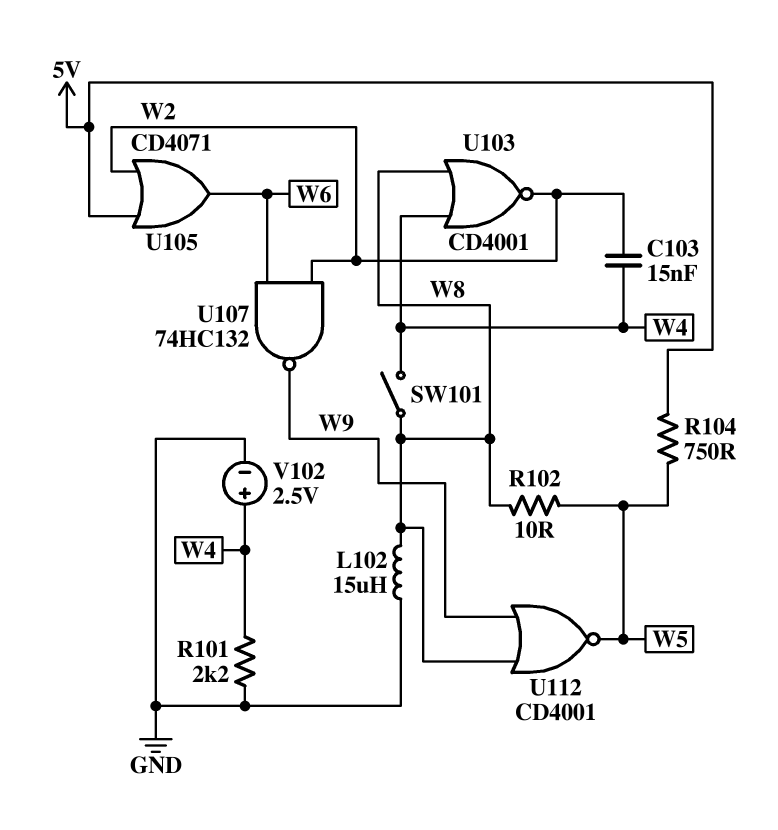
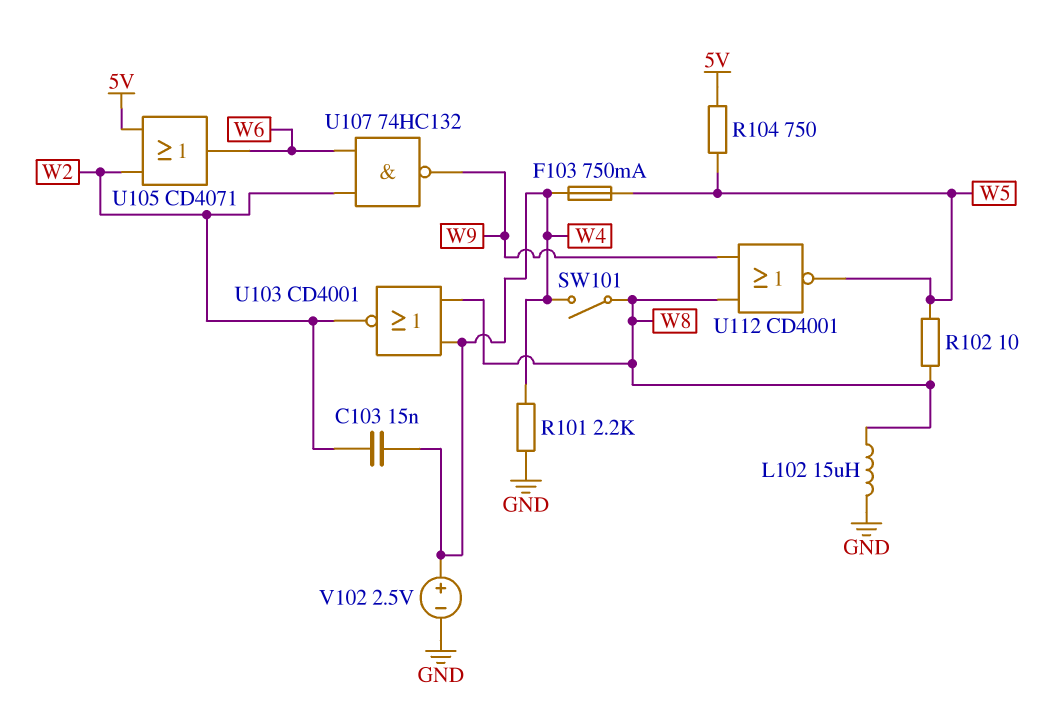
F103: none -> 750mA (W4, W5)

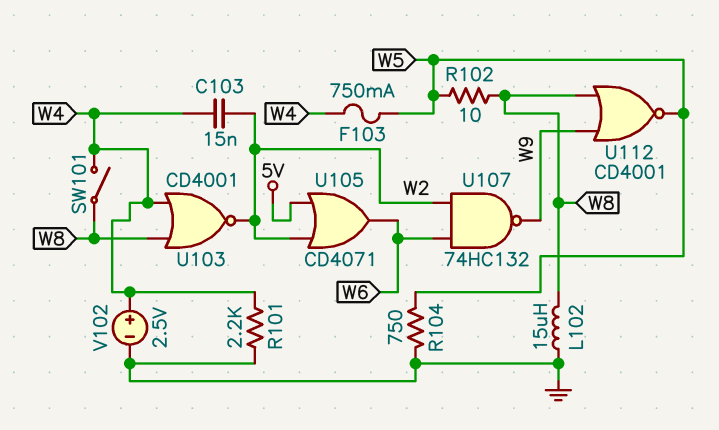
R104: 750 (5V, W5) -> 750 (GND, W5)

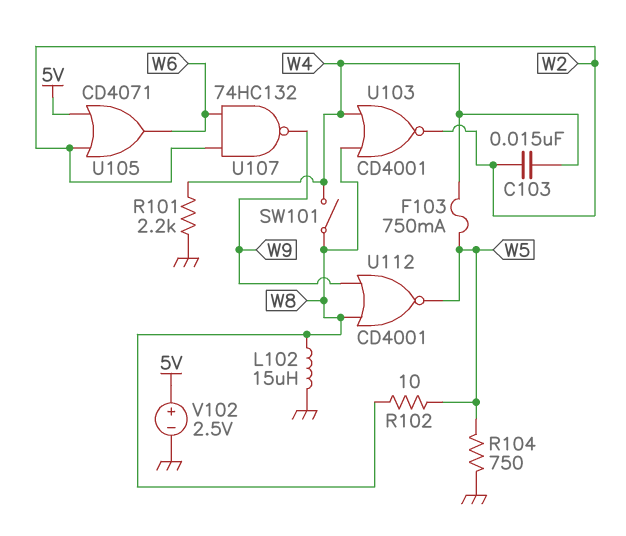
V102: 2.5V (plus W4, minus GND) -> 2.5V (plus 5V, minus GND)

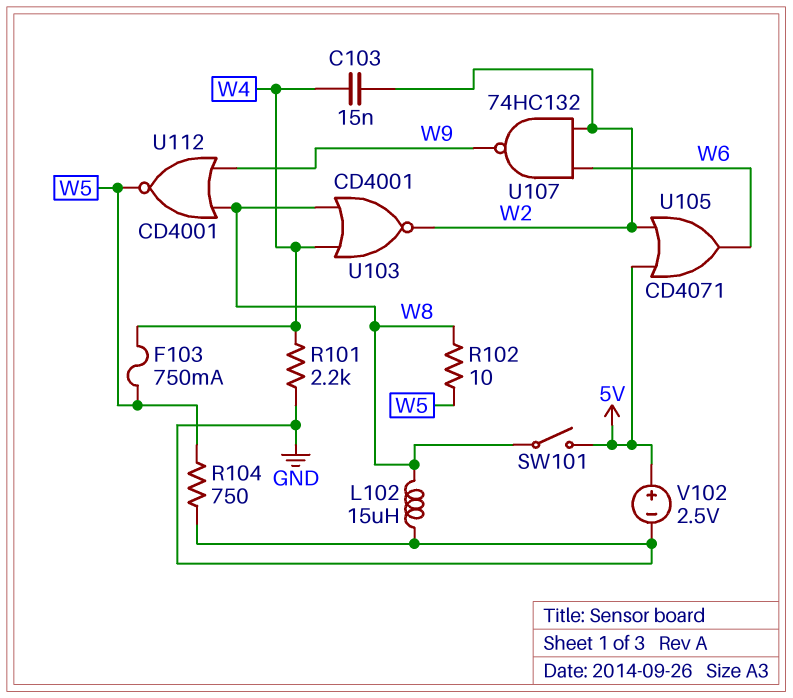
SW101: switch (W4, W8) -> switch (5V, W8)

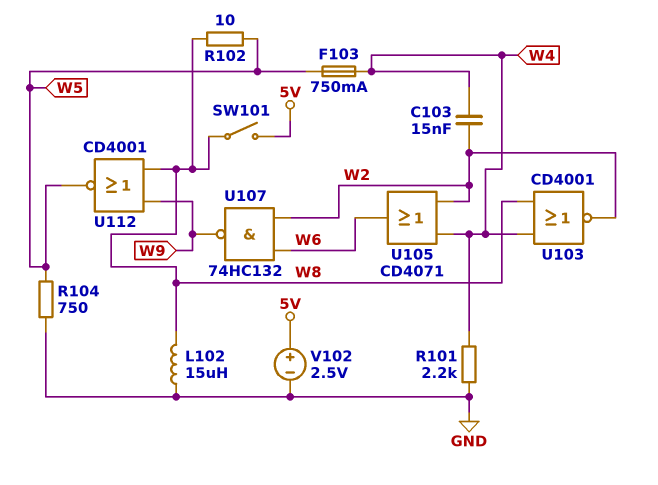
U105: OR CD4071 (in 5V, in W2, out W6) -> OR CD4071 (in W2, in W4, out W6)

